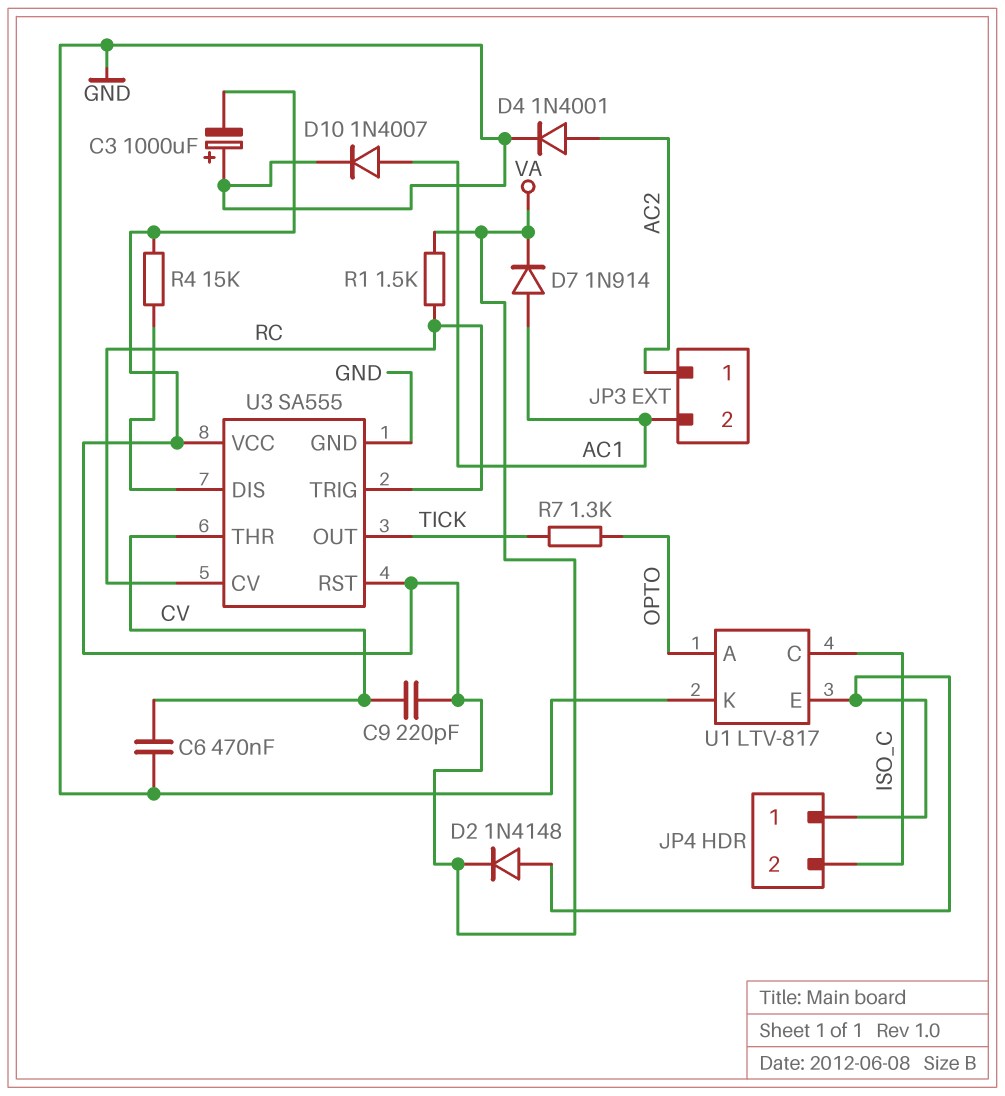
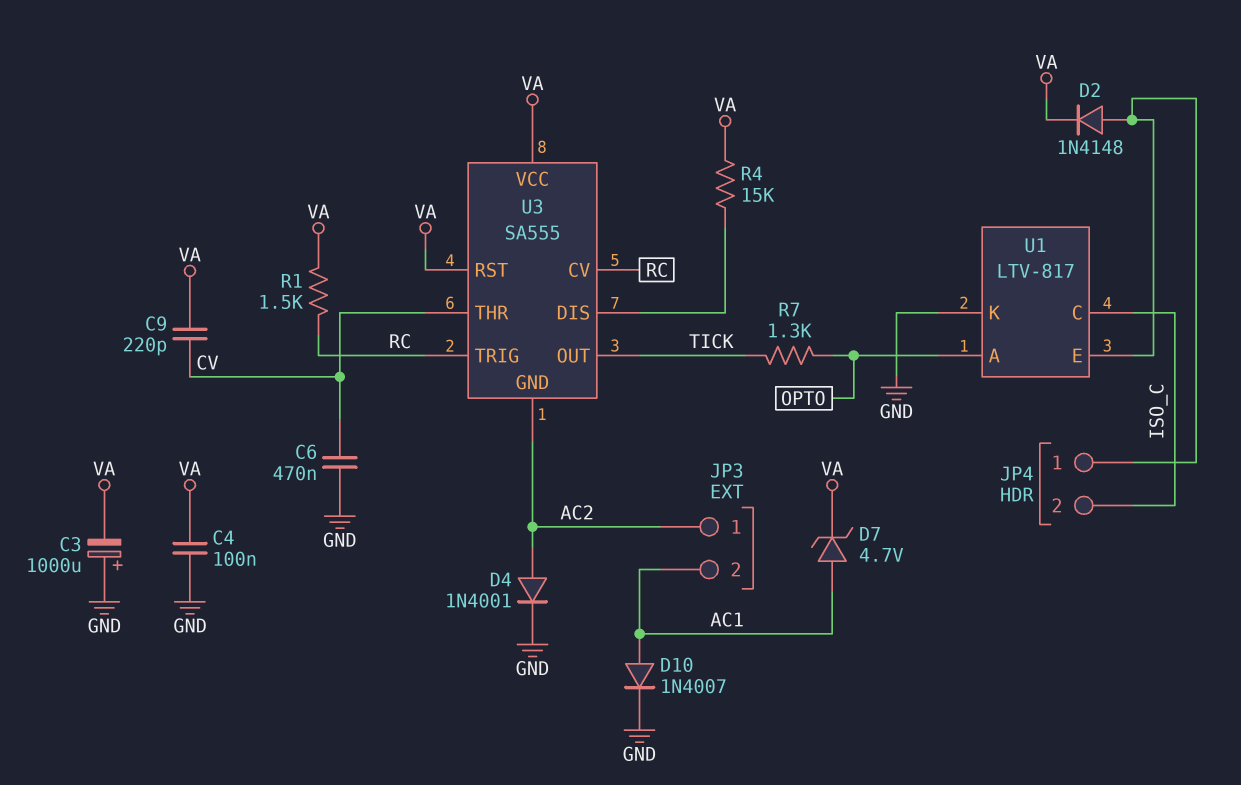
C4: none -> 100nF (GND, VA)
D7: diode 1N914 (A AC1, K VA) -> zener 4.7V (A AC1, K VA)
U3 pin GND: GND -> AC2

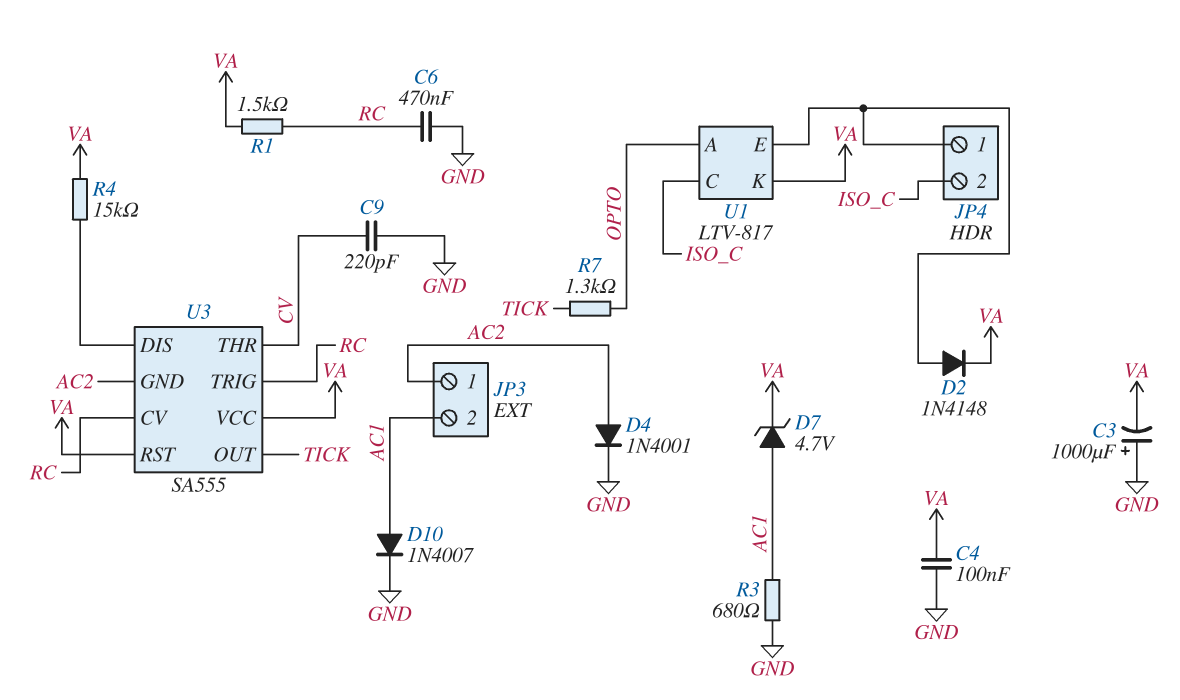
C6: 470nF (CV, GND) -> 470nF (GND, RC)
C9: 220pF (CV, VA) -> 220pF (CV, GND)
R3: none -> 680 (AC1, GND)
U1 pin K: GND -> VA

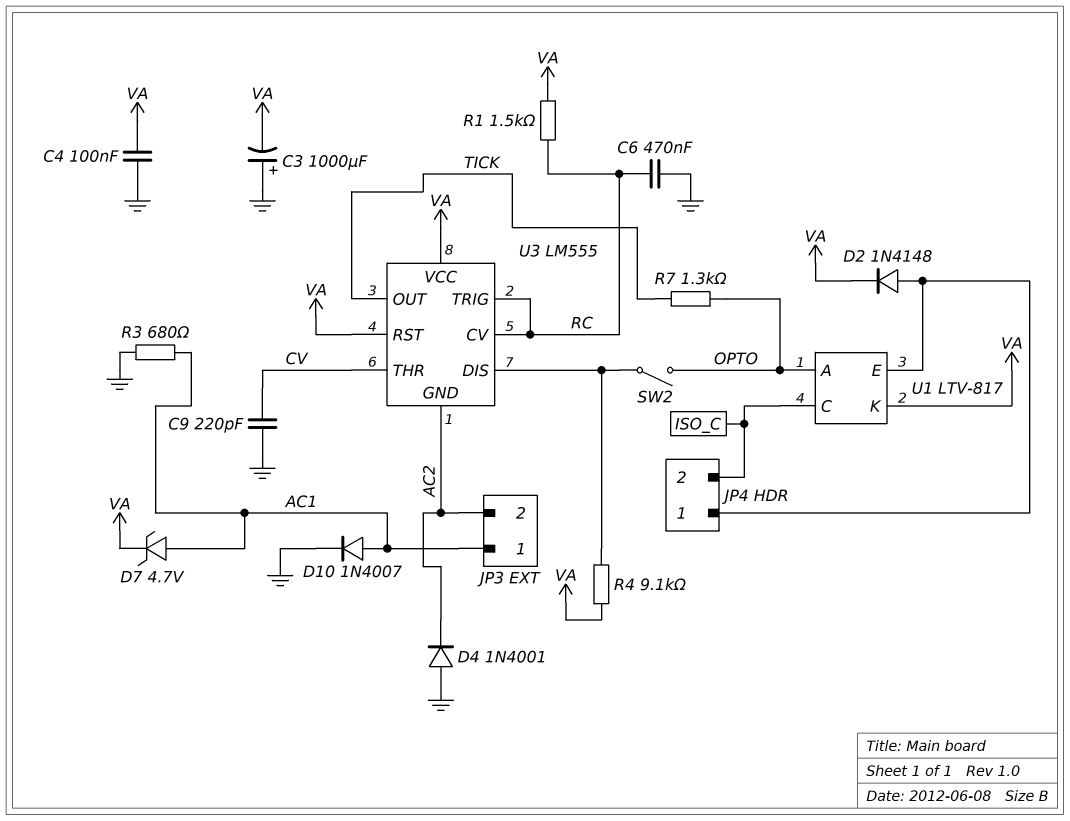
D4: diode 1N4001 (A AC2, K GND) -> diode 1N4001 (A GND, K AC2)
JP3 pin 1: AC2 -> AC1
JP3 pin 2: AC1 -> AC2
R4: 15k (U3/DIS, VA) -> 9.1k (U3/DIS, VA)
SW2: none -> switch (OPTO, U3/DIS)
U3: SA555 -> LM555

